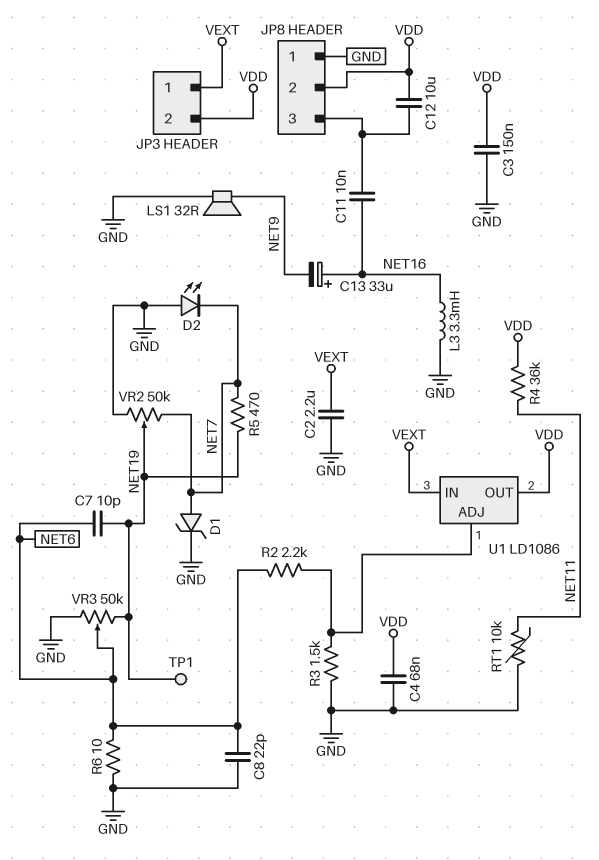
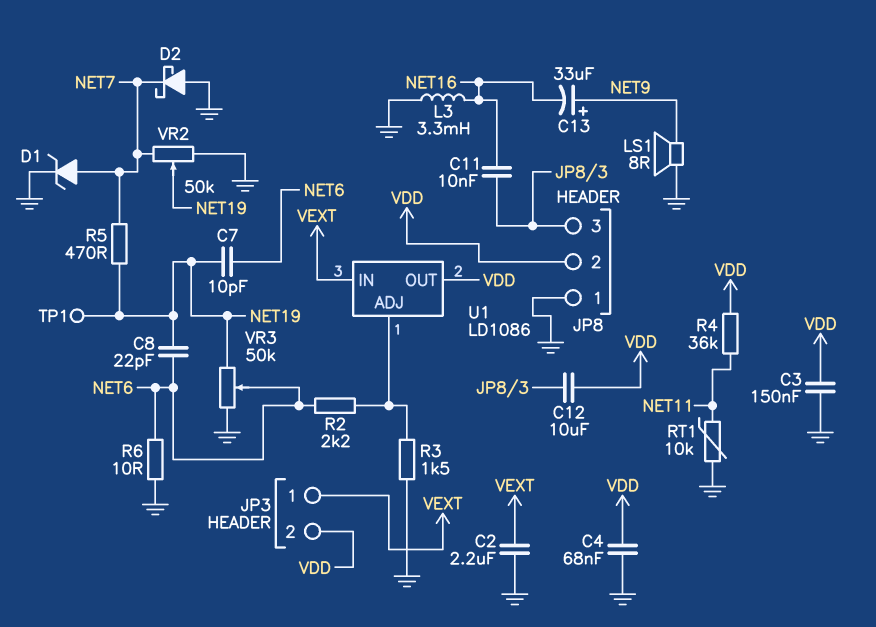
C8: 22pF (GND, NET6) -> 22pF (NET6, NET19)
C13: 33uF (plus NET16, minus NET9) -> 33uF (plus NET9, minus NET16)
D2: LED (A GND, K NET7) -> schottky (A GND, K NET7)
LS1: speaker 32R (GND, NET9) -> speaker 8R (GND, NET9)

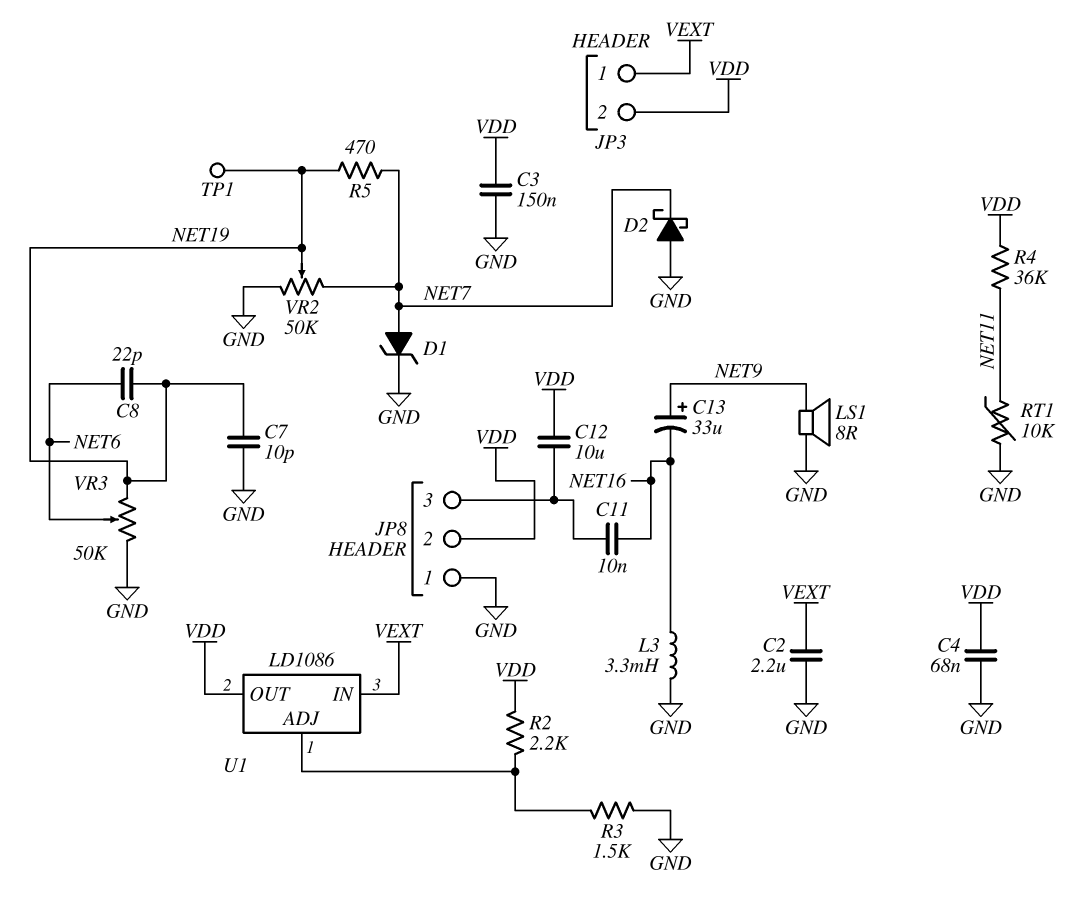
C7: 10pF (NET6, NET19) -> 10pF (GND, NET19)
R2: 2.2k (NET6, U1/ADJ) -> 2.2k (U1/ADJ, VDD)
R6: 10 (GND, NET6) -> none

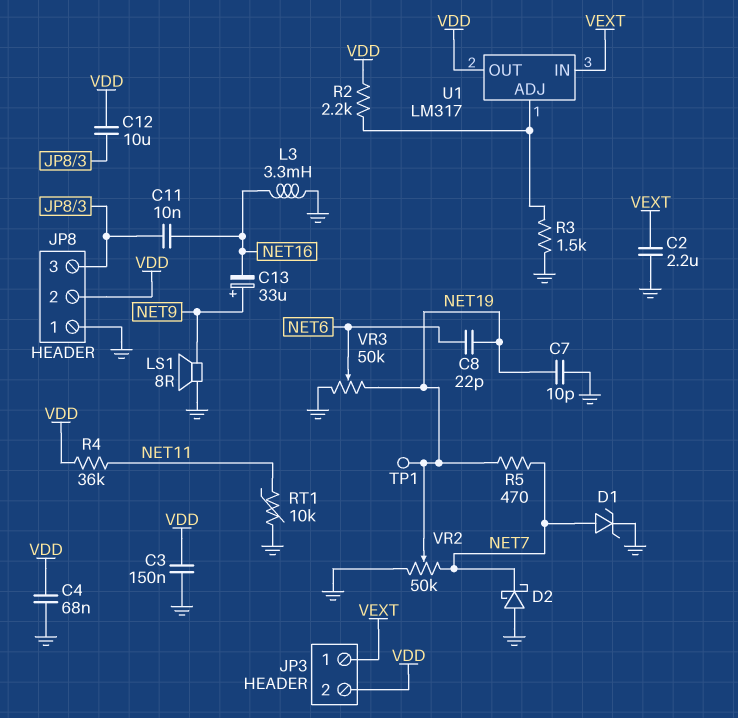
U1: LD1086 -> LM317

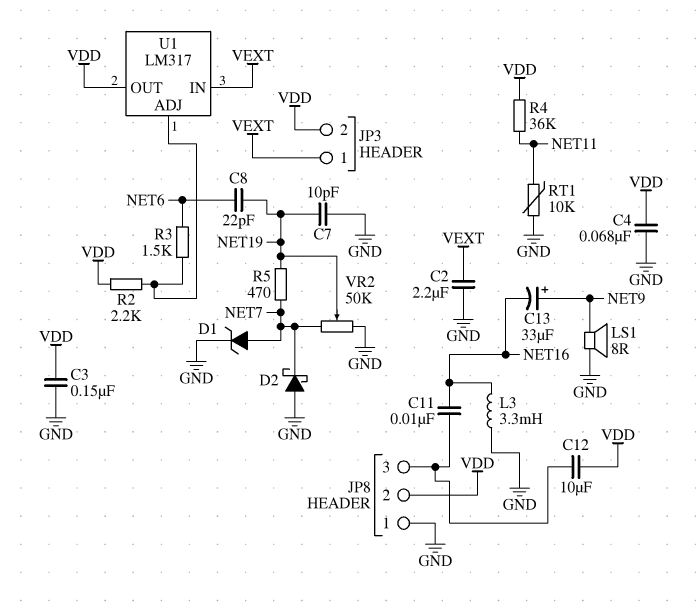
R3: 1.5k (GND, U1/ADJ) -> 1.5k (NET6, U1/ADJ)
TP1: test point (NET19) -> none
VR3: 50k (GND, NET19, wiper NET6) -> none

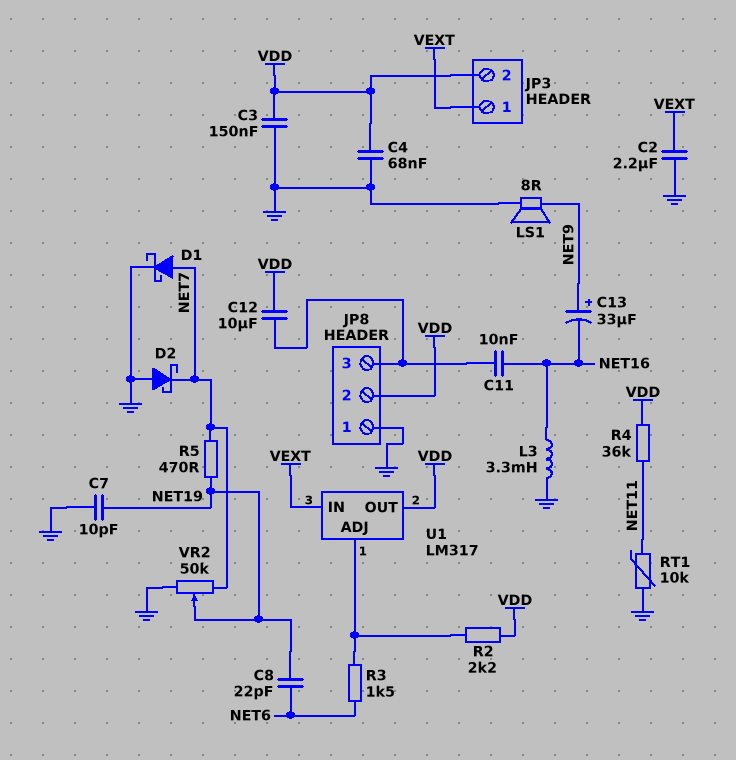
D1: zener (A NET7, K GND) -> schottky (A NET7, K GND)

